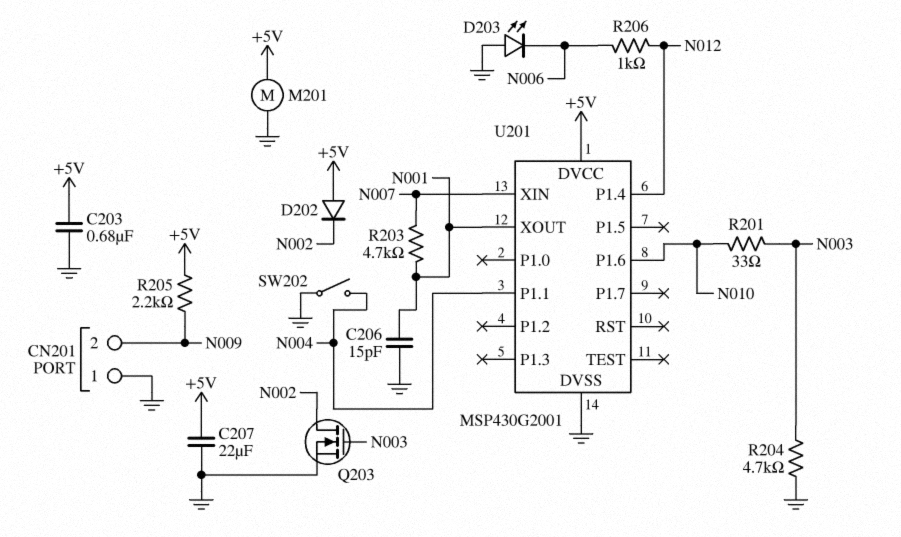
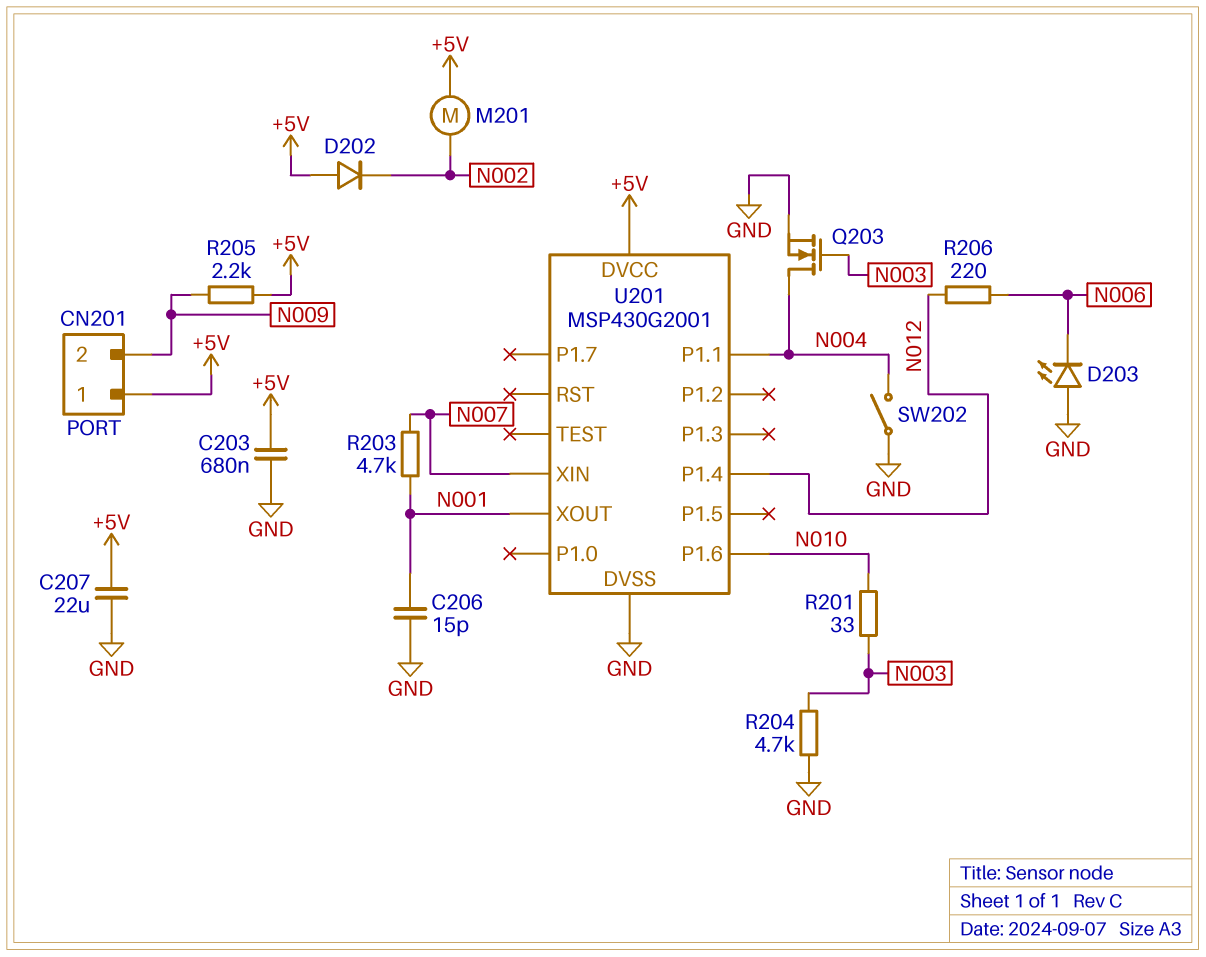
CN201 pin 1: GND -> +5V
M201: motor (+5V, GND) -> motor (+5V, N002)
Q203: NMOS (G N003, D N002, S GND) -> NMOS (G N003, D N004, S GND)
R206: 1k (N006, N012) -> 220 (N006, N012)

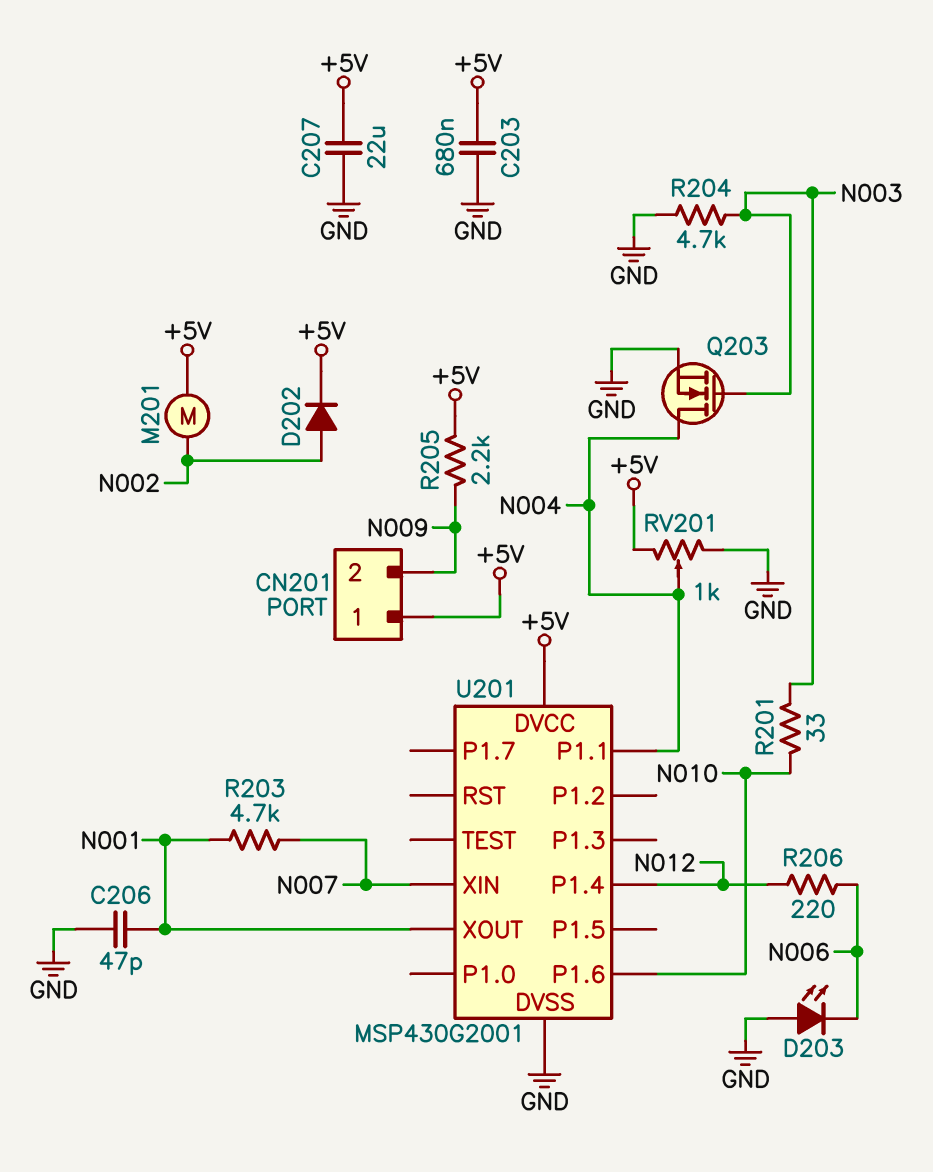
C206: 15pF (GND, N001) -> 47pF (GND, N001)
D202: diode (A +5V, K N002) -> diode (A N002, K +5V)
RV201: none -> 1k (+5V, GND, wiper N004)
SW202: switch (GND, N004) -> none

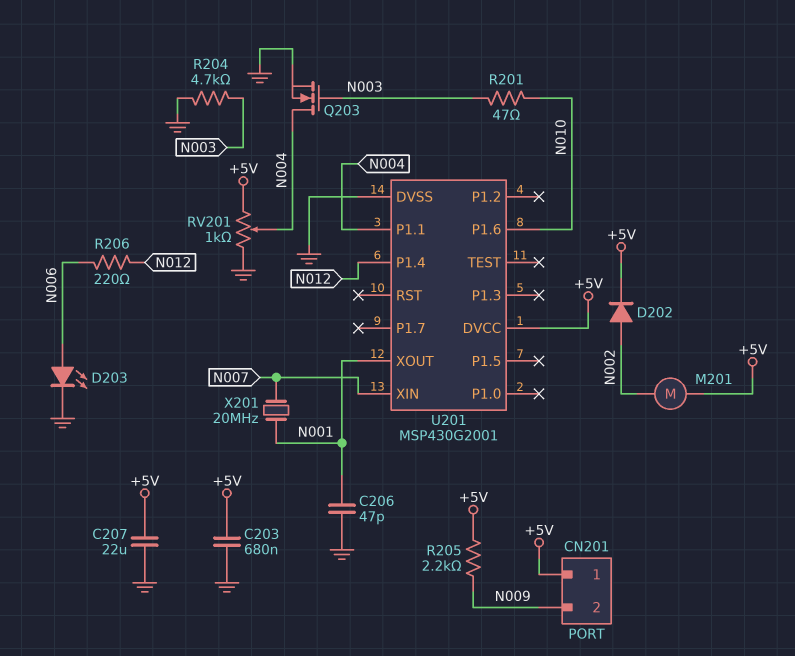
D203: LED (A GND, K N006) -> LED (A N006, K GND)
R201: 33 (N003, N010) -> 47 (N003, N010)
R203: 4.7k (N001, N007) -> none
X201: none -> 20MHz (N001, N007)

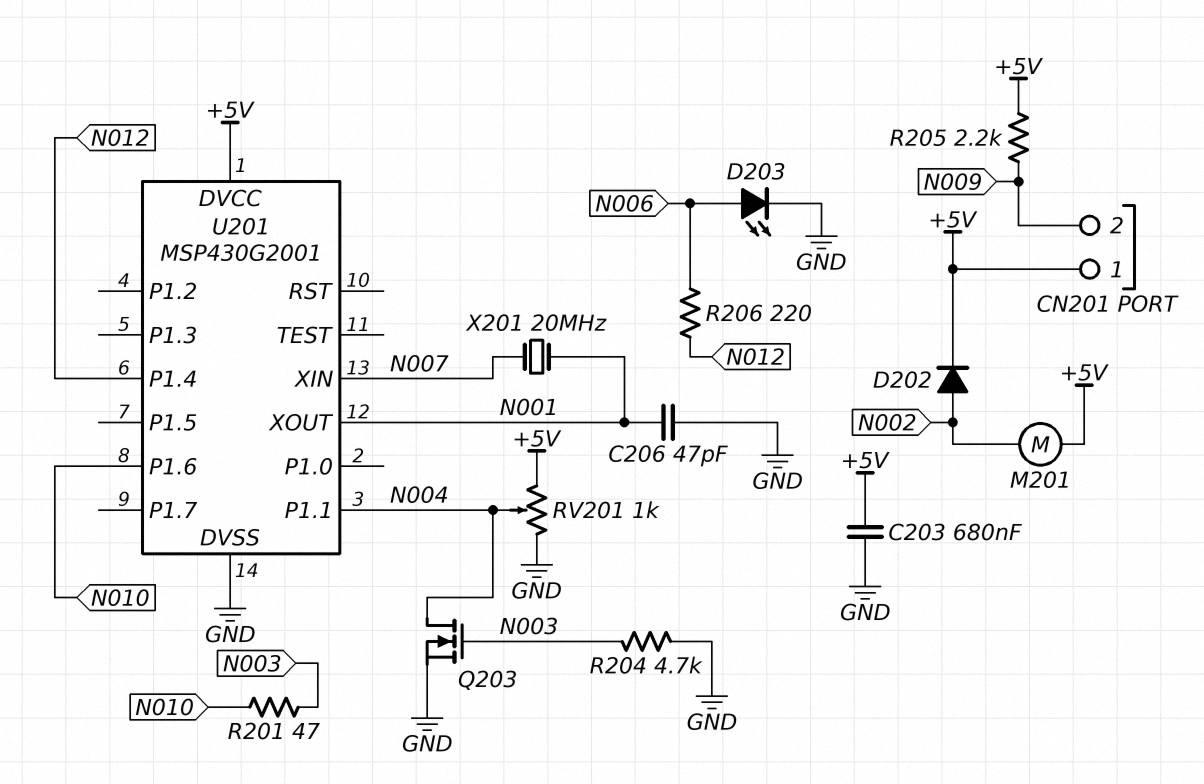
C207: 22uF (+5V, GND) -> none

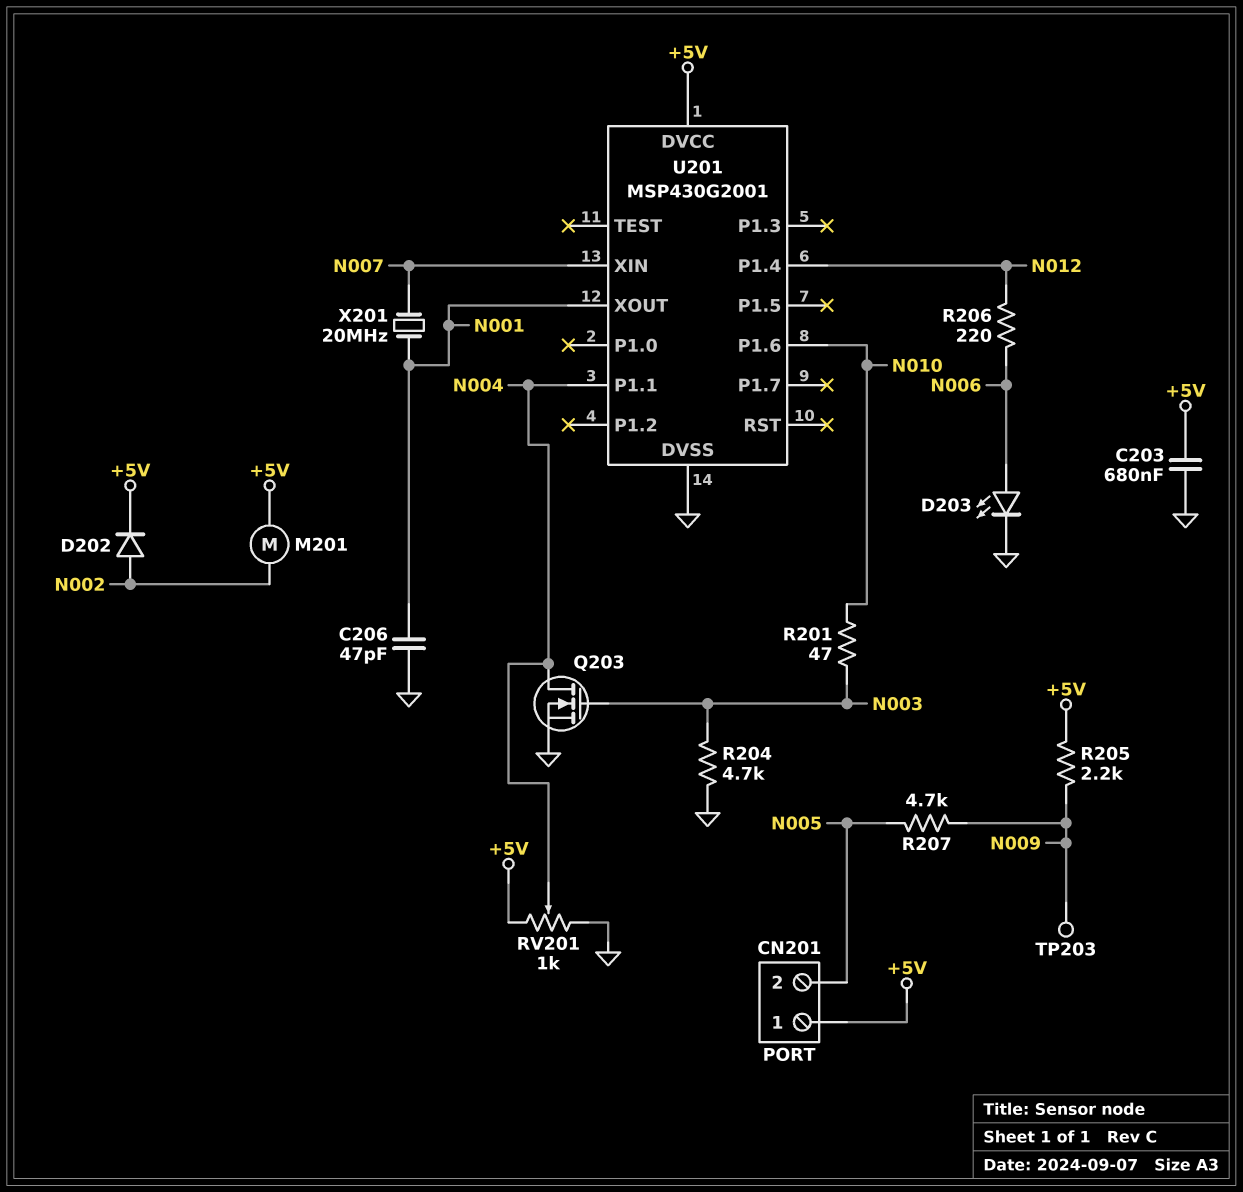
CN201 pin 2: N009 -> N005
R207: none -> 4.7k (N005, N009)
TP203: none -> test point (N009)

